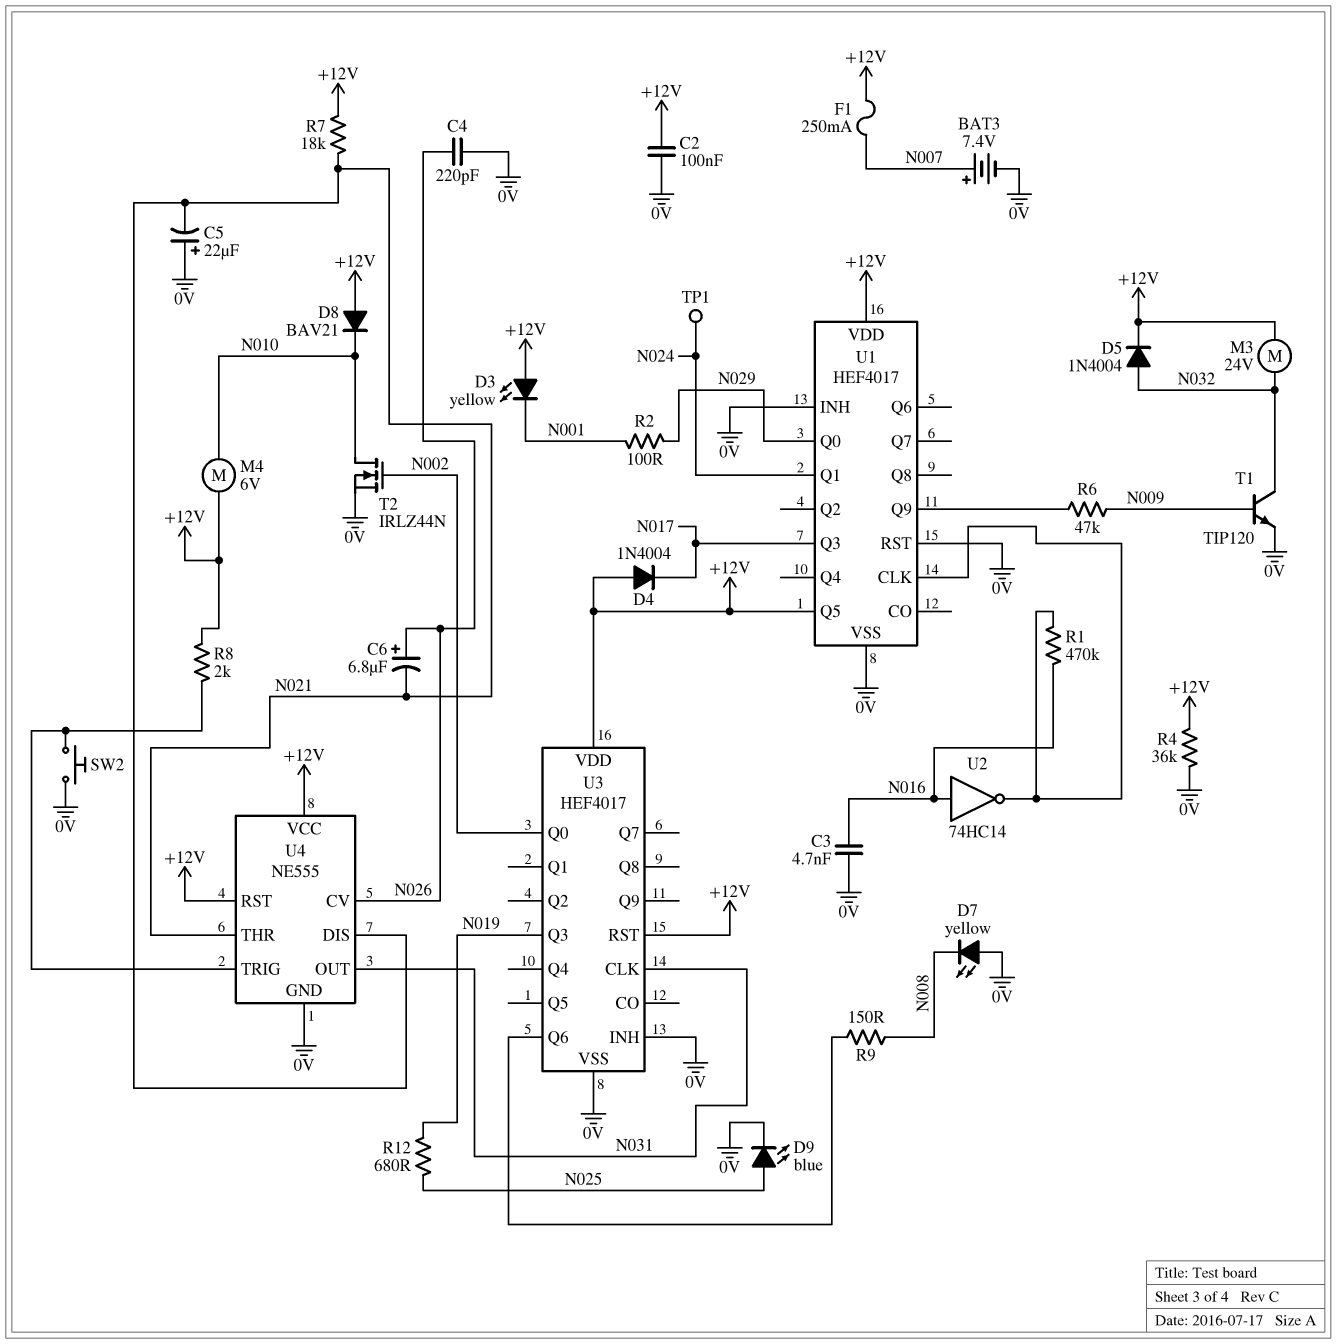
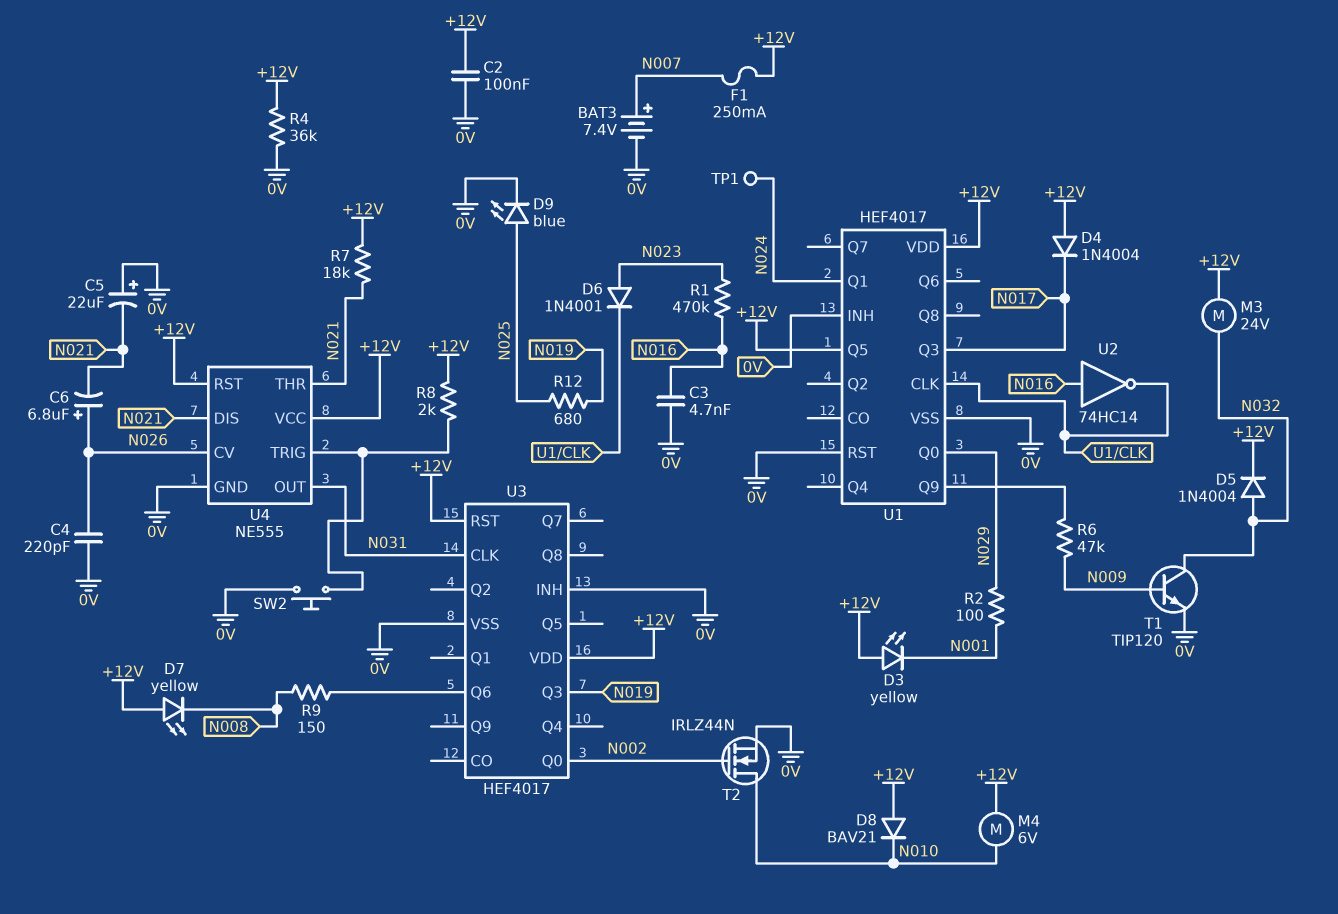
D6: none -> diode 1N4001 (A N023, K U1/CLK)
D7: LED yellow (A 0V, K N008) -> LED yellow (A +12V, K N008)
R1: 470k (N016, U1/CLK) -> 470k (N016, N023)

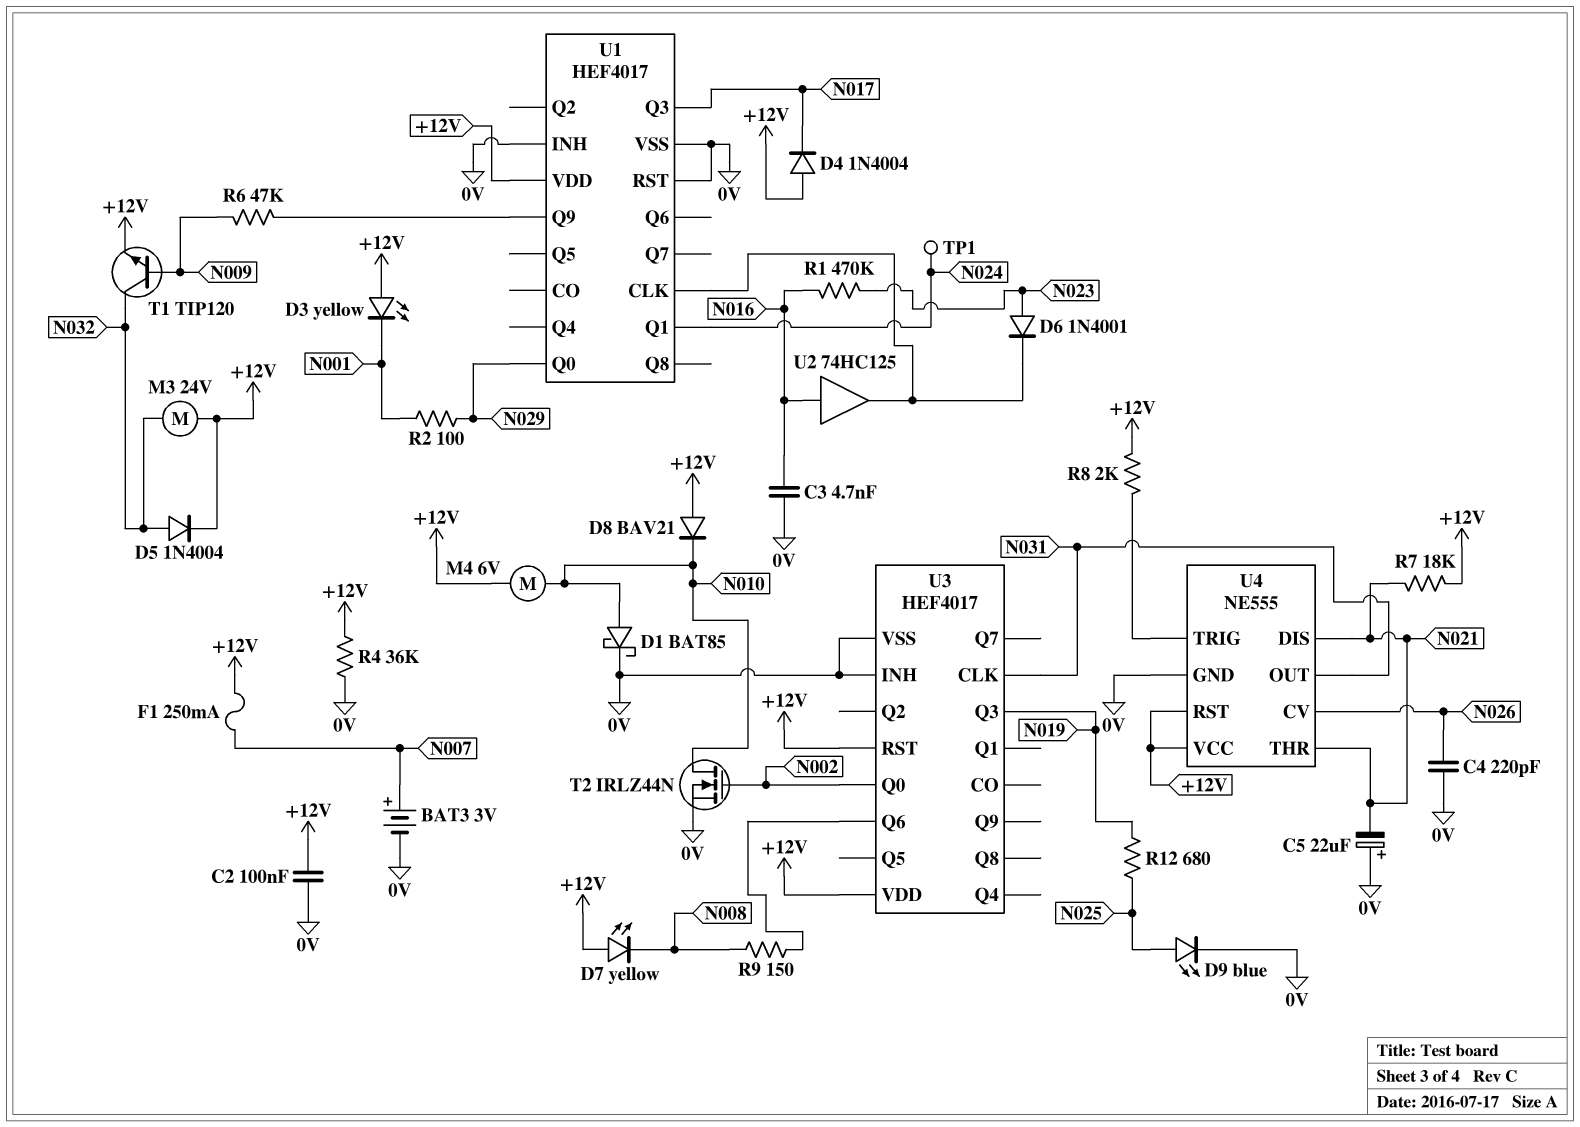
BAT3: 7.4V (plus N007, minus 0V) -> 3V (plus N007, minus 0V)
C6: 6.8uF (plus N026, minus N021) -> none
D1: none -> schottky BAT85 (A N010, K 0V)
SW2: button (0V, U4/TRIG) -> none
T1: NPN TIP120 (B N009, C N032, E 0V) -> NPN TIP120 (B N009, C N032, E +12V)
U1 pin Q5: +12V -> none
U2: NOT 74HC14 (in N016, out U1/CLK) -> buffer 74HC125 (in N016, out U1/CLK)

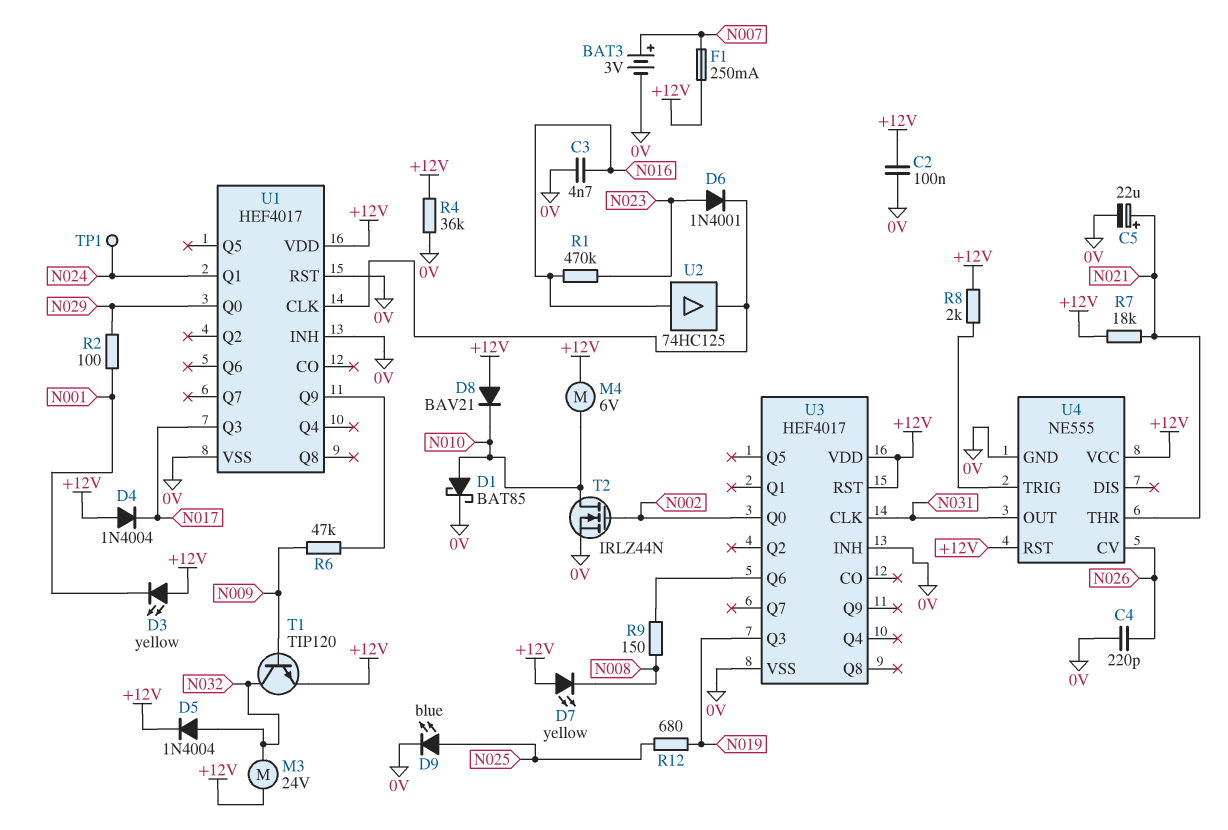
C5: 22uF (plus 0V, minus N021) -> 22uF (plus N021, minus 0V)
U4 pin DIS: N021 -> none

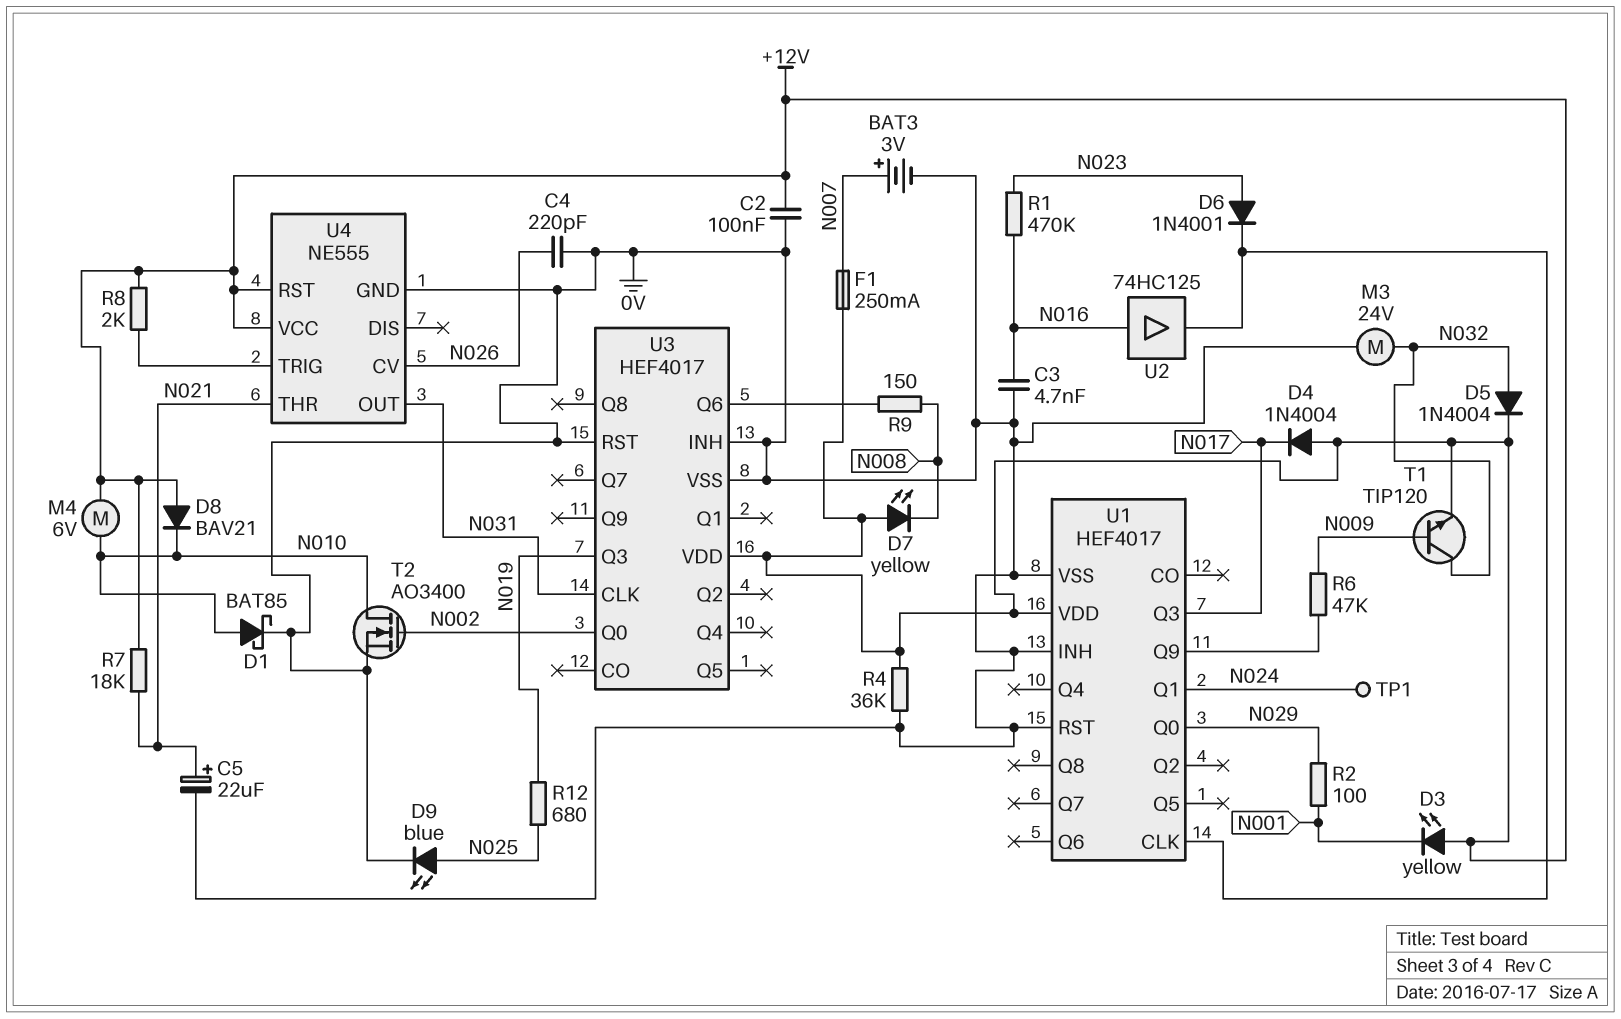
M3: motor 24V (+12V, N032) -> motor 24V (0V, N032)
T2: NMOS IRLZ44N (G N002, D N010, S 0V) -> NMOS AO3400 (G N002, D N010, S 0V)
U3 pin RST: +12V -> 0V

